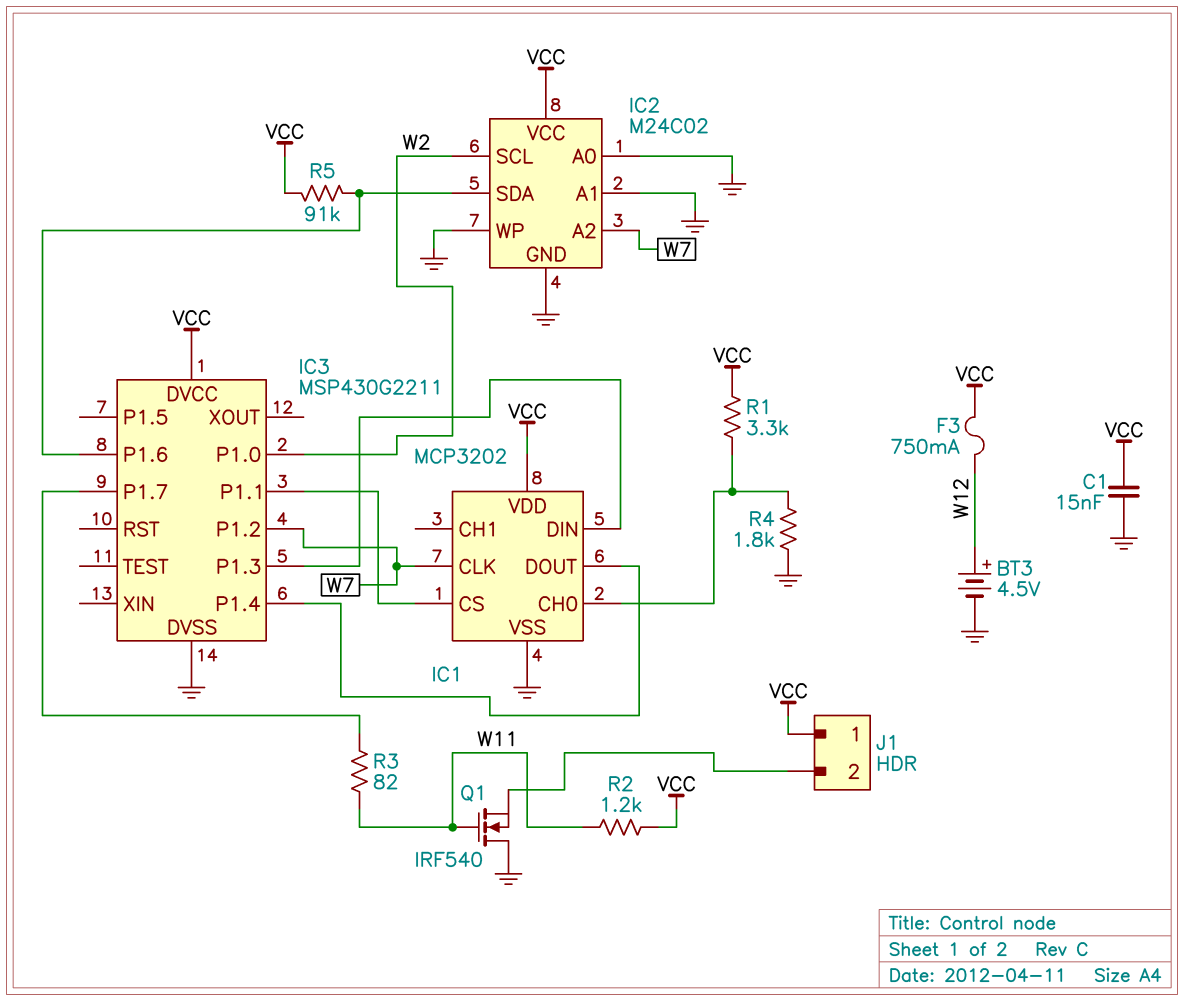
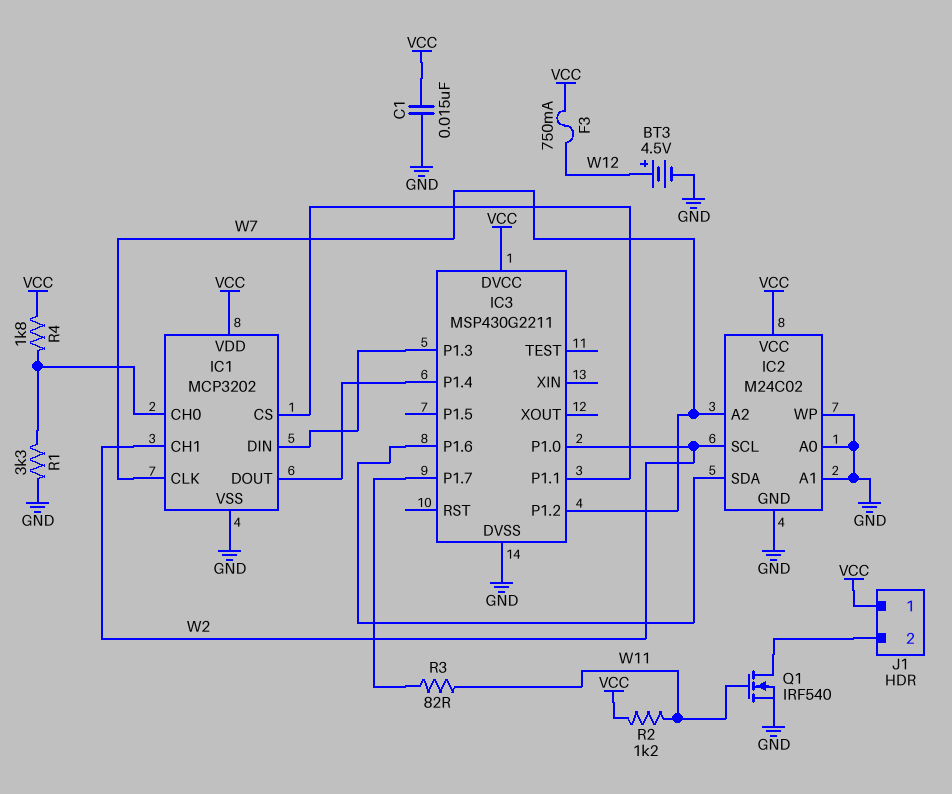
IC1 pin CH1: none -> W2
Q1: NMOS IRF540 (G W11, D GND, S J1/2) -> NMOS IRF540 (G W11, D J1/2, S GND)
R1: 3.3k (IC1/CH0, VCC) -> 3.3k (GND, IC1/CH0)
R4: 1.8k (GND, IC1/CH0) -> 1.8k (IC1/CH0, VCC)
R5: 91k (IC2/SDA, VCC) -> none

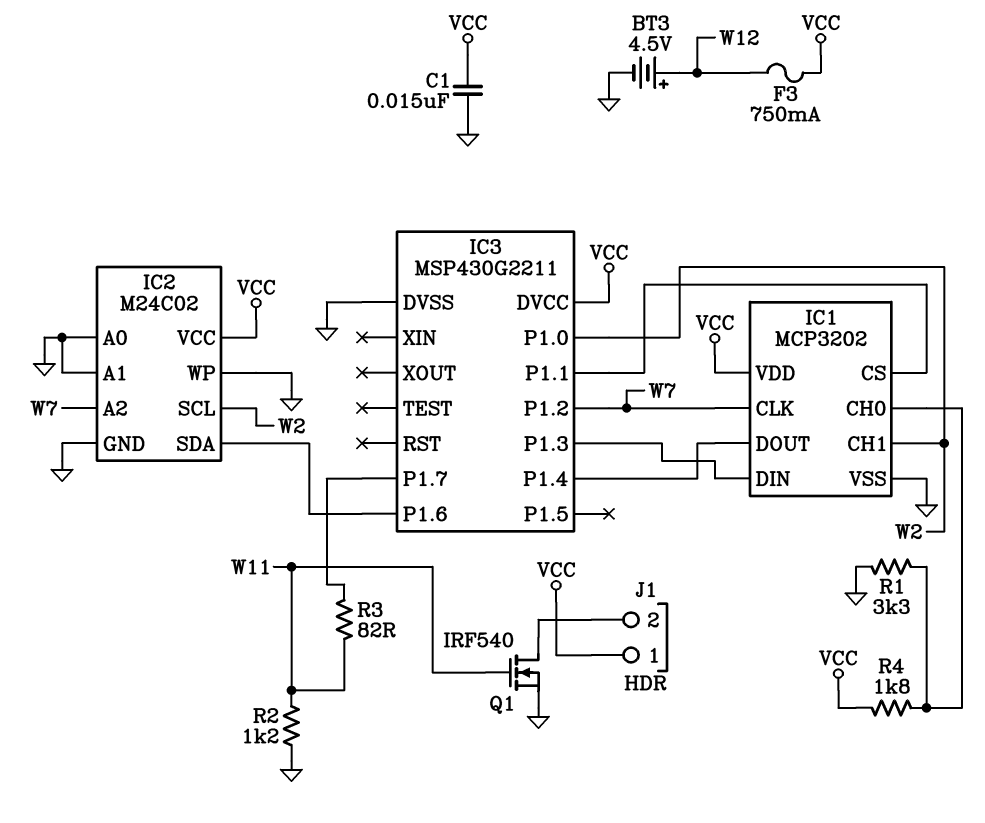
R2: 1.2k (VCC, W11) -> 1.2k (GND, W11)

